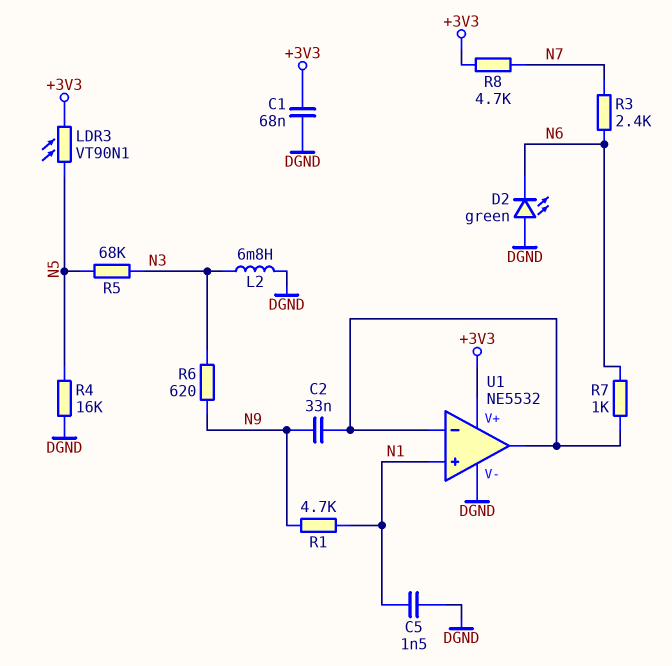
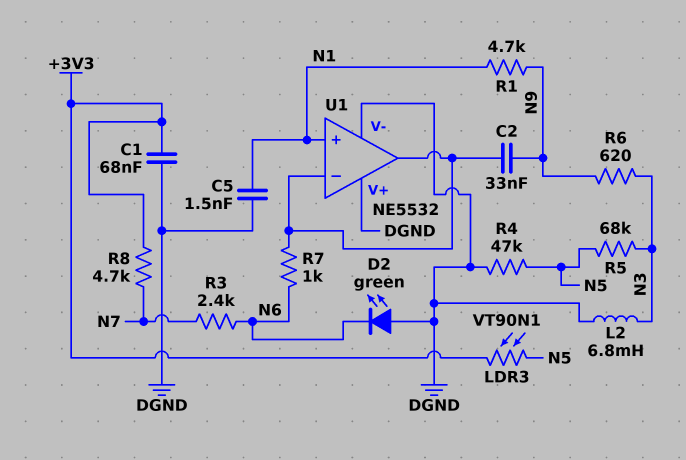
R4: 16k (DGND, N5) -> 47k (DGND, N5)
U1 pin V+: +3V3 -> DGND

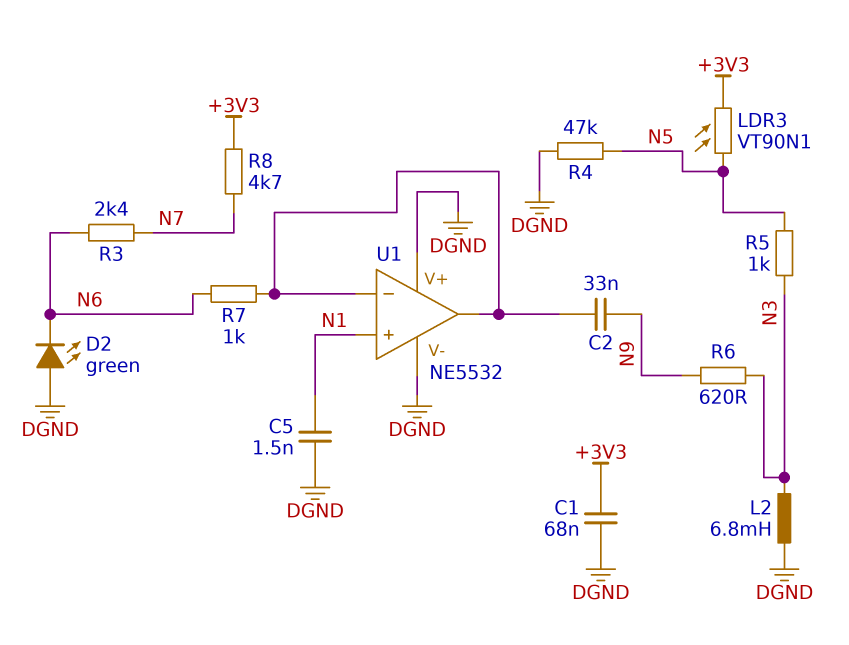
R1: 4.7k (N1, N9) -> none
R5: 68k (N3, N5) -> 1k (N3, N5)

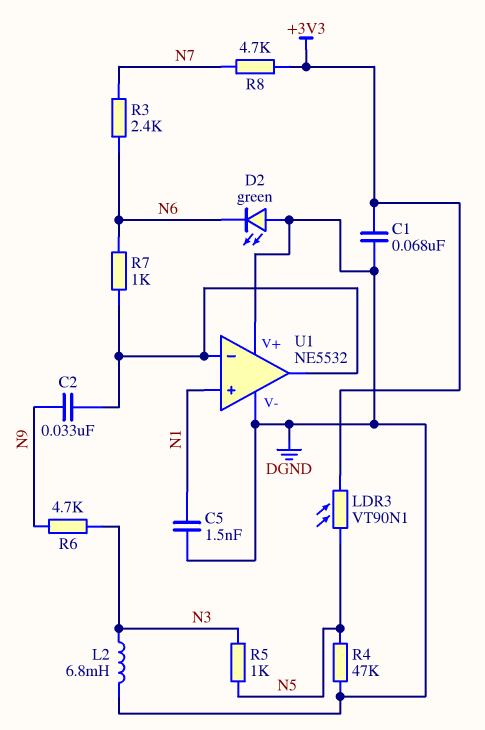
R6: 620 (N3, N9) -> 4.7k (N3, N9)

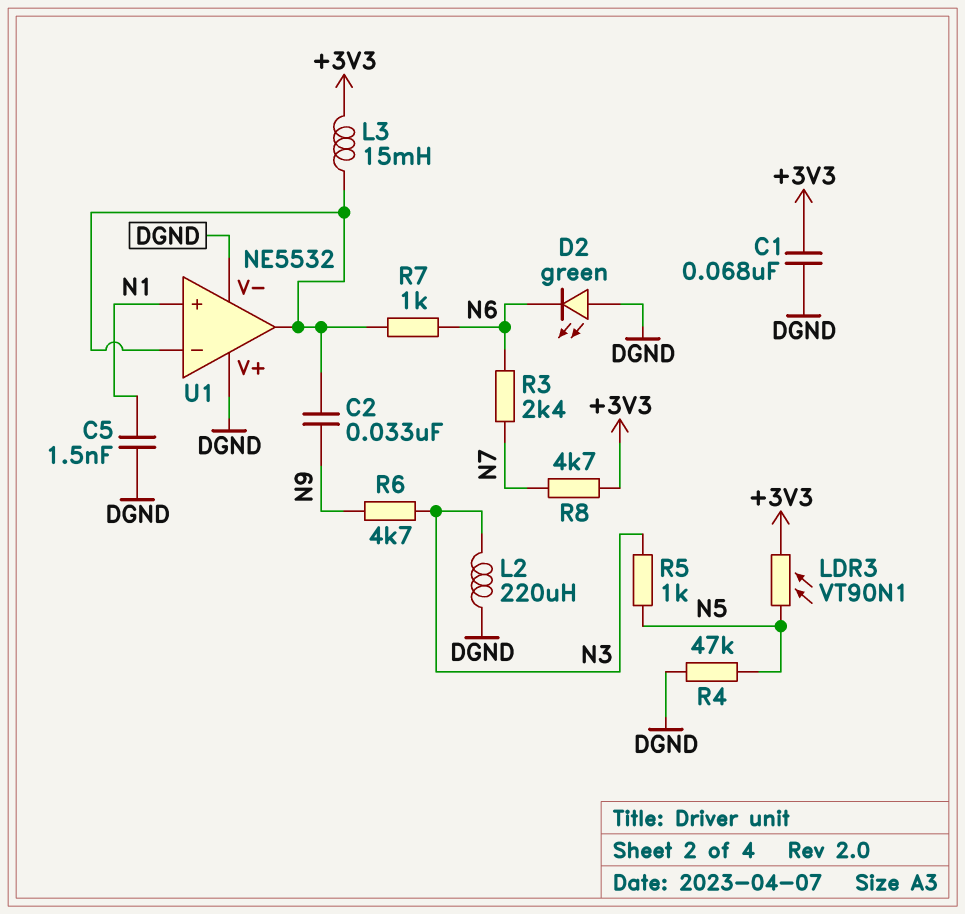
L2: 6.8mH (DGND, N3) -> 220uH (DGND, N3)
L3: none -> 15mH (+3V3, U1/in-)

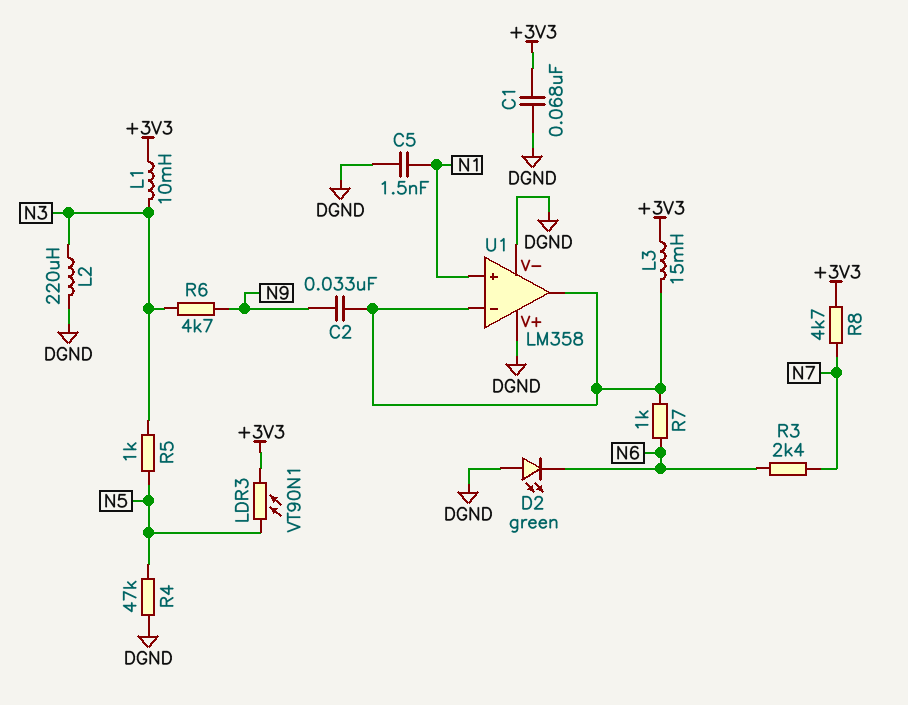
L1: none -> 10mH (+3V3, N3)
U1: NE5532 -> LM358

